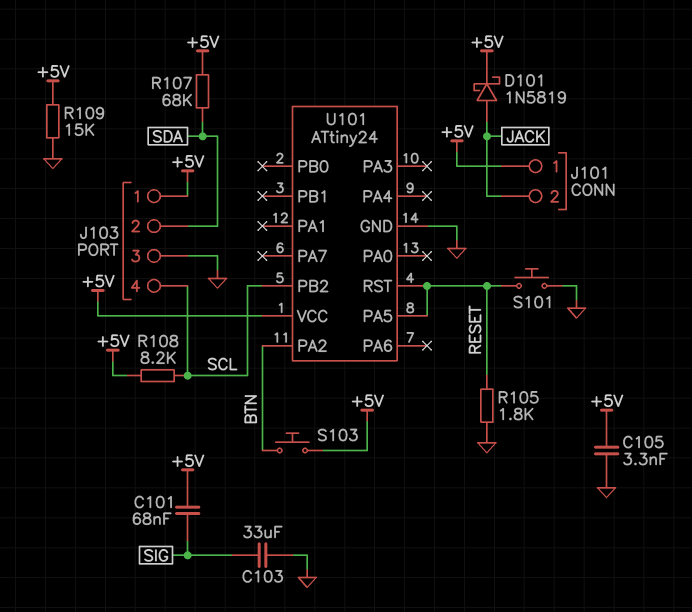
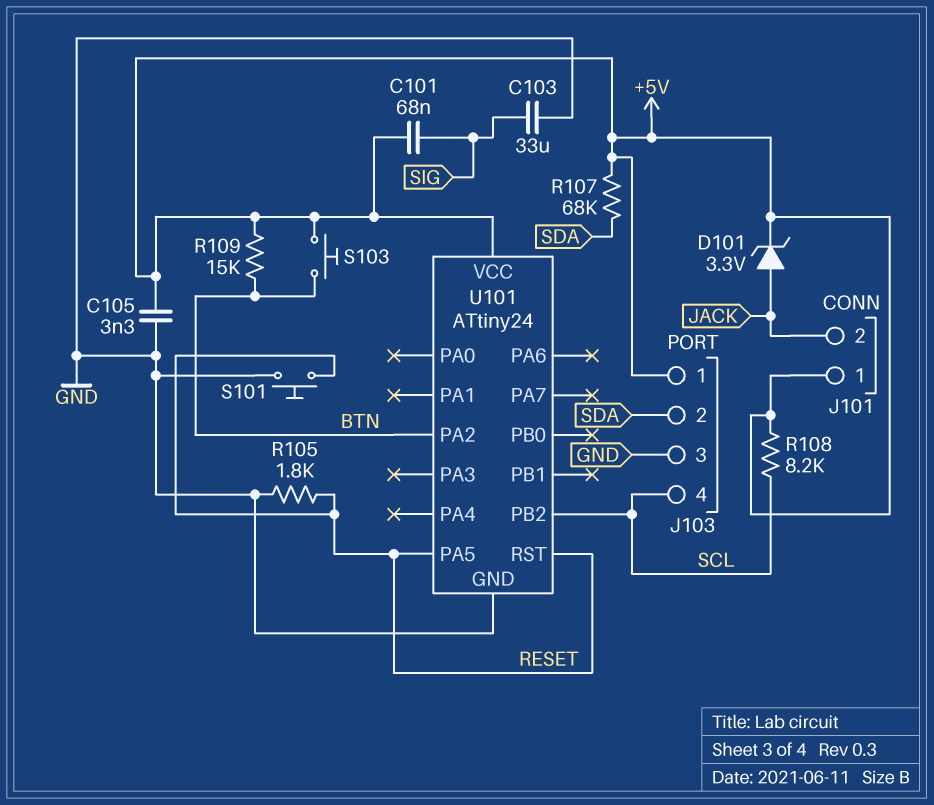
D101: schottky 1N5819 (A JACK, K +5V) -> zener 3.3V (A JACK, K +5V)
R109: 15k (+5V, GND) -> 15k (+5V, BTN)

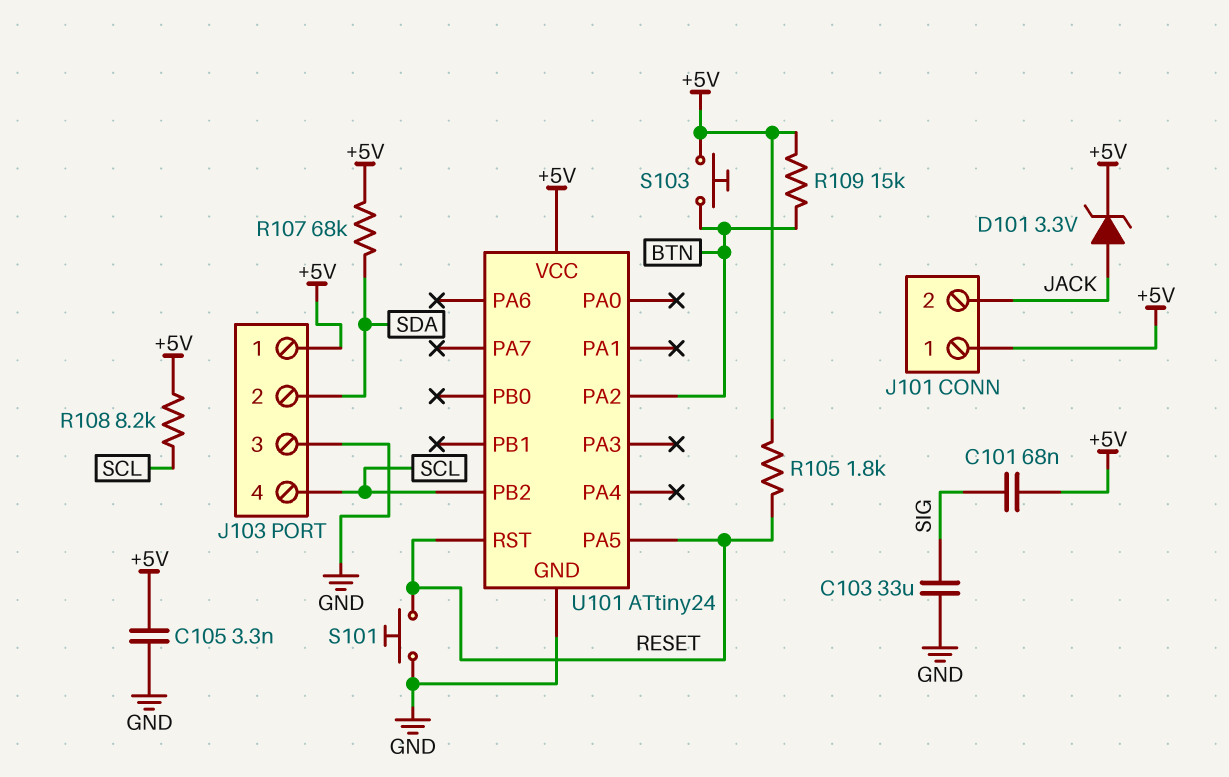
R105: 1.8k (GND, RESET) -> 1.8k (+5V, RESET)

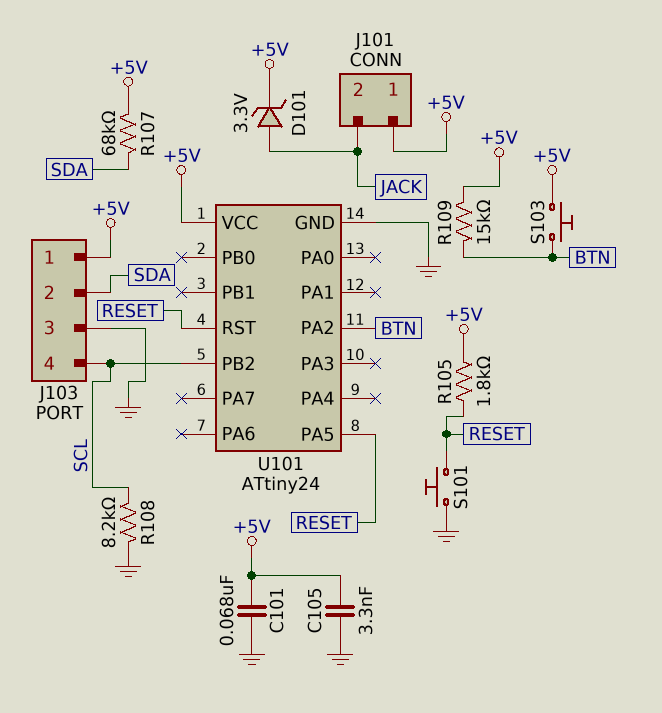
C101: 68nF (+5V, SIG) -> 68nF (+5V, GND)
C103: 33uF (GND, SIG) -> none
R108: 8.2k (+5V, SCL) -> 8.2k (GND, SCL)

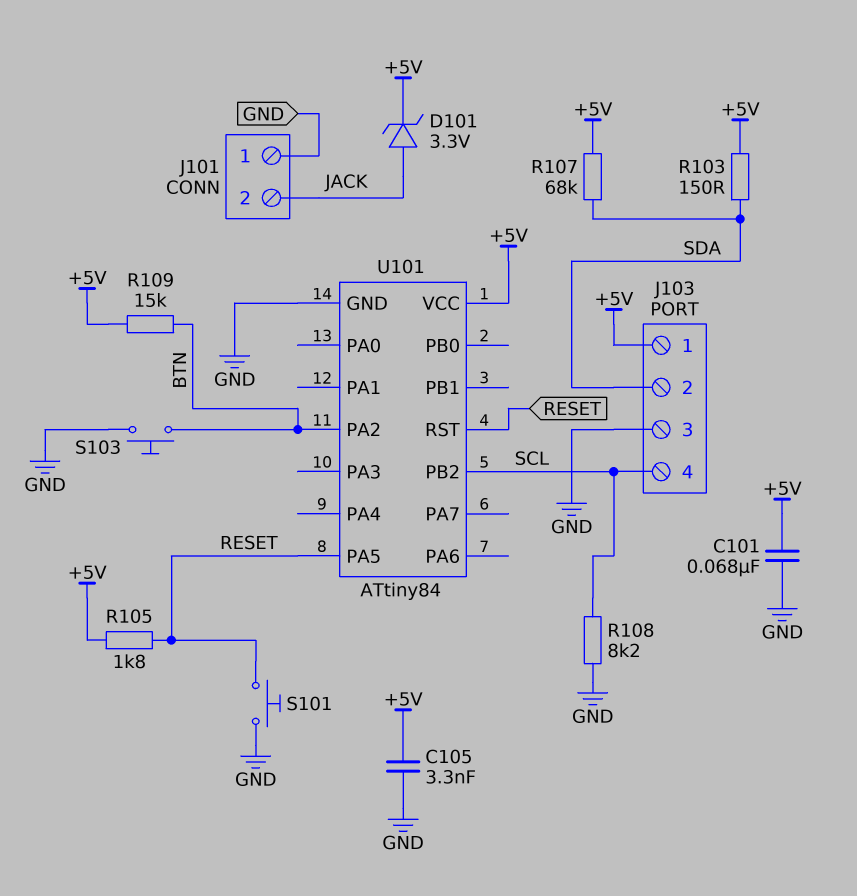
J101 pin 1: +5V -> GND
R103: none -> 150 (+5V, SDA)
S103: button (+5V, BTN) -> button (BTN, GND)
U101: ATtiny24 -> ATtiny84

